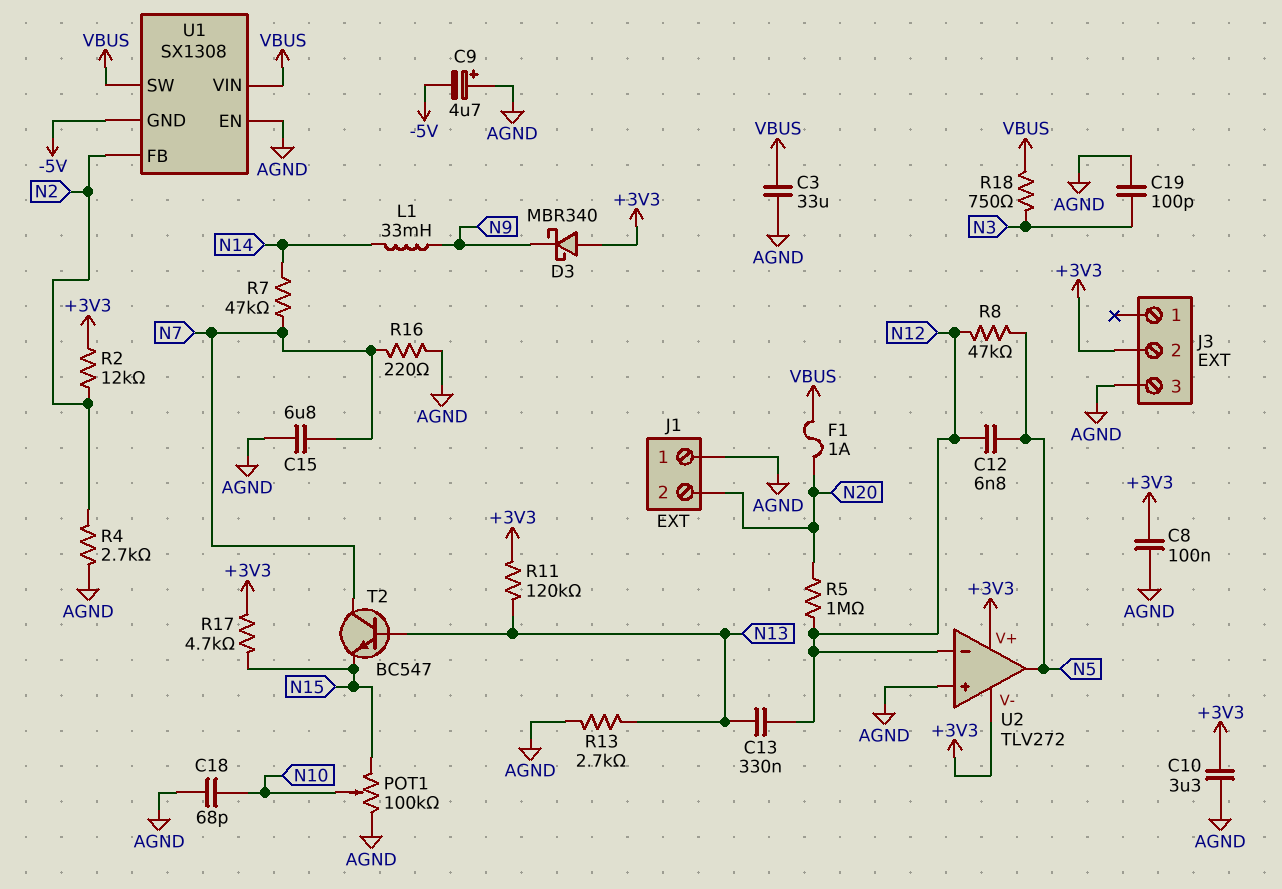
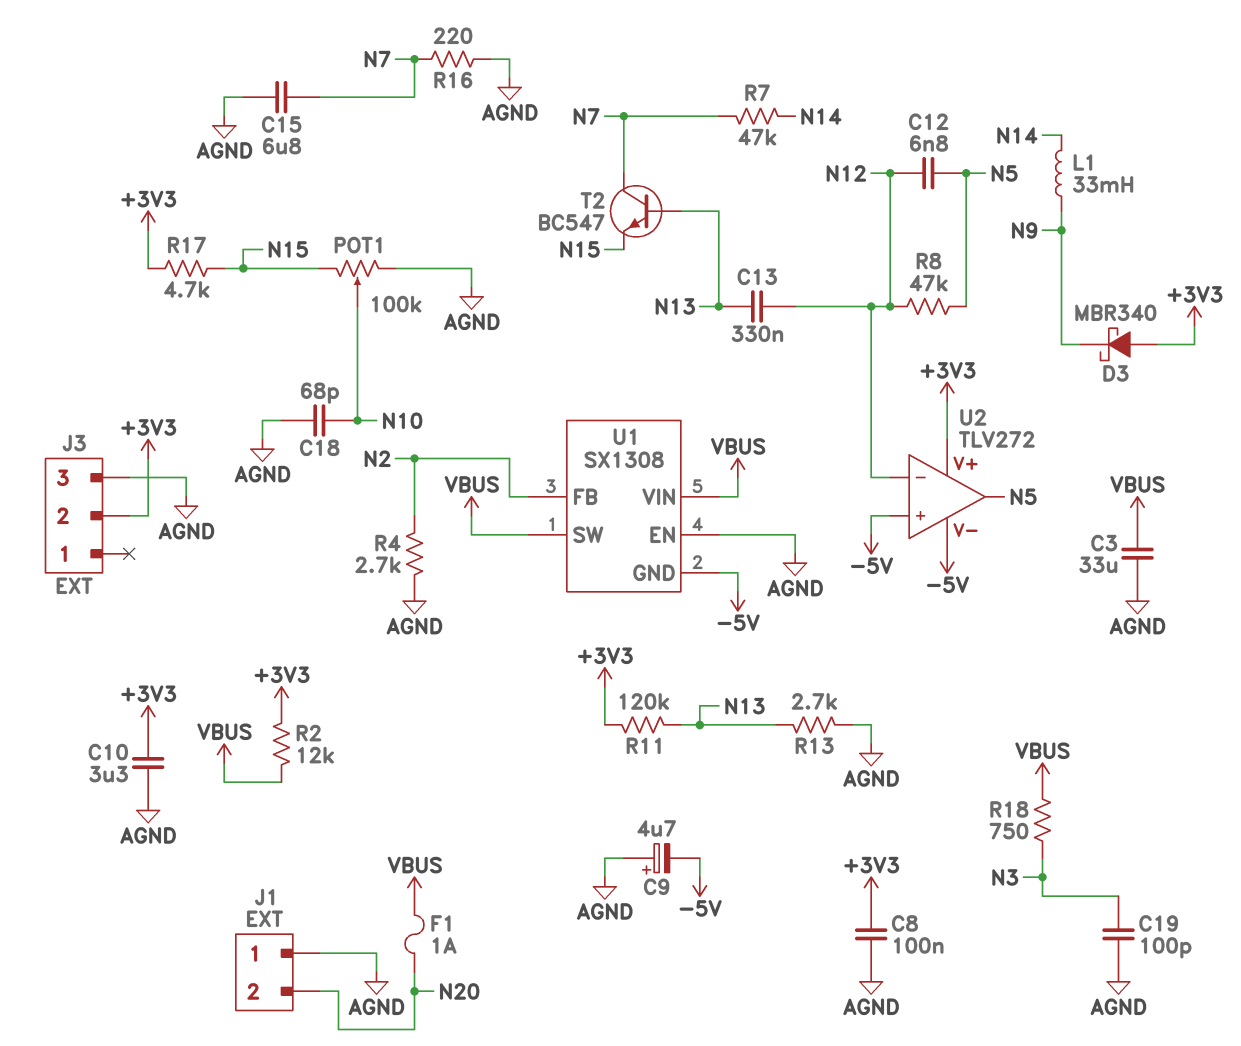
R2: 12k (+3V3, N2) -> 12k (+3V3, VBUS)
R5: 1M (N12, N20) -> none
U2 pin V-: +3V3 -> -5V
U2 pin in+: AGND -> -5V

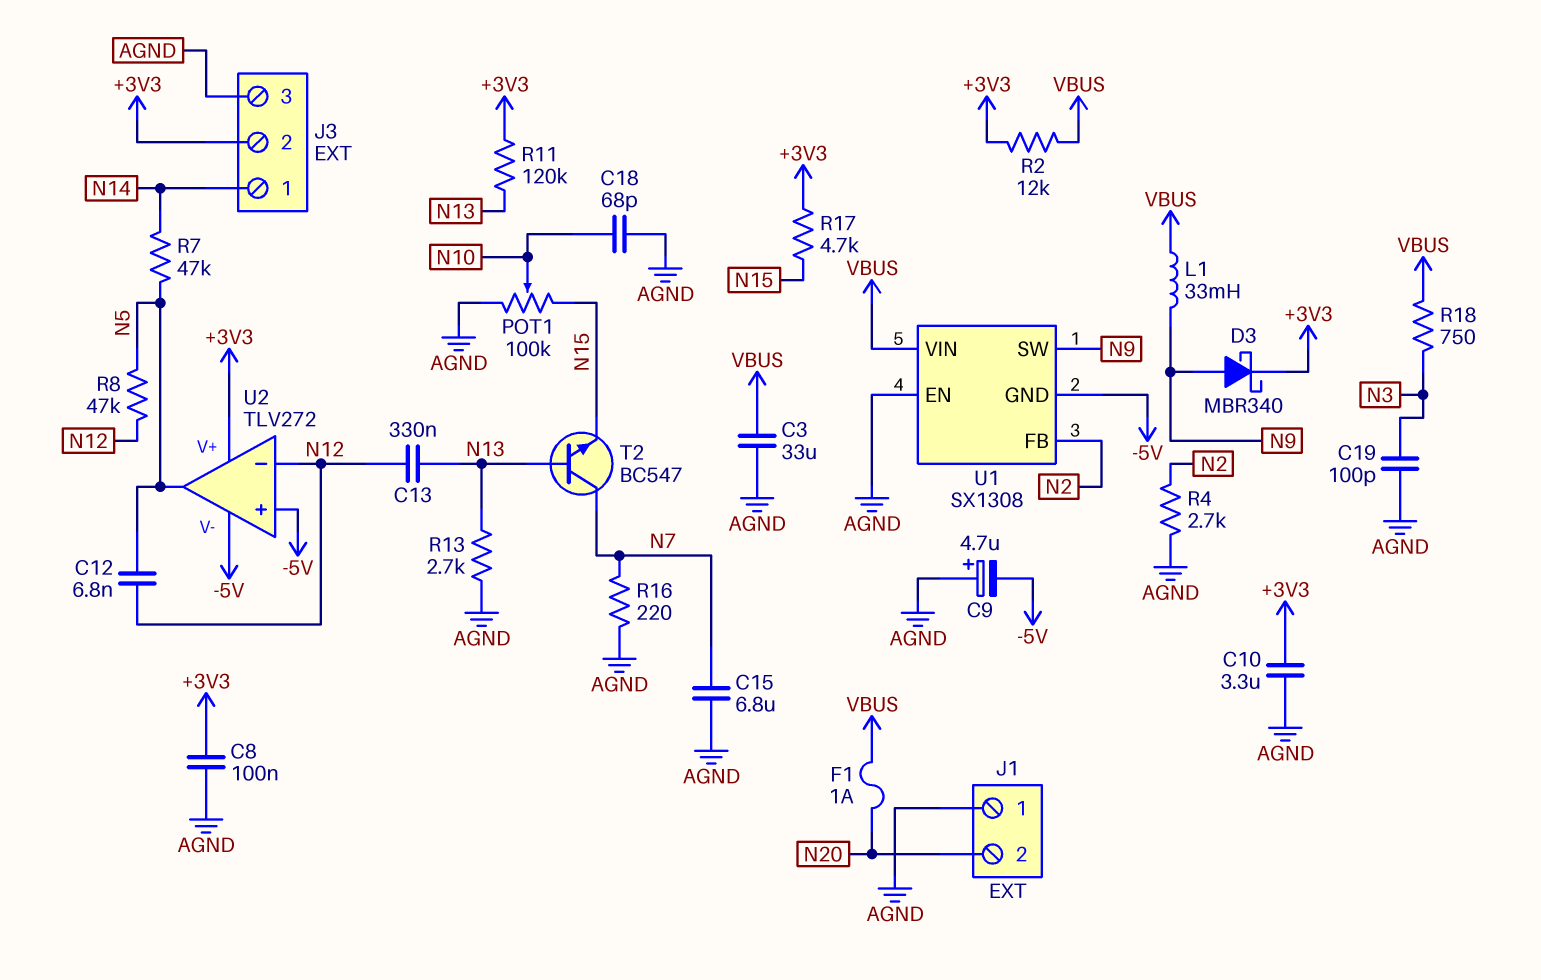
D3: schottky MBR340 (A +3V3, K N9) -> schottky MBR340 (A N9, K +3V3)
J3 pin 1: none -> N14
L1: 33mH (N9, N14) -> 33mH (N9, VBUS)
R7: 47k (N7, N14) -> 47k (N5, N14)
U1 pin SW: VBUS -> N9

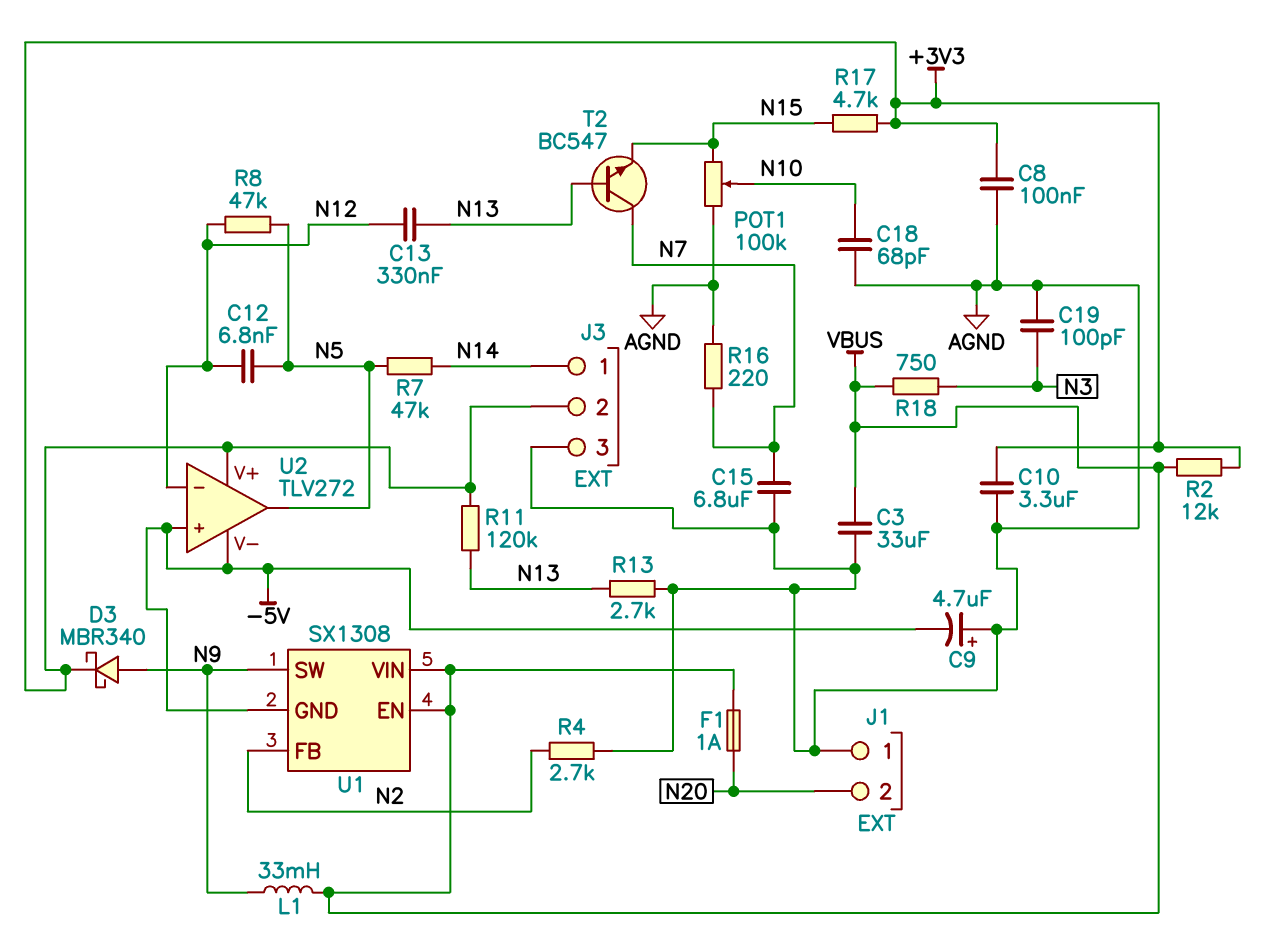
U1 pin EN: AGND -> VBUS

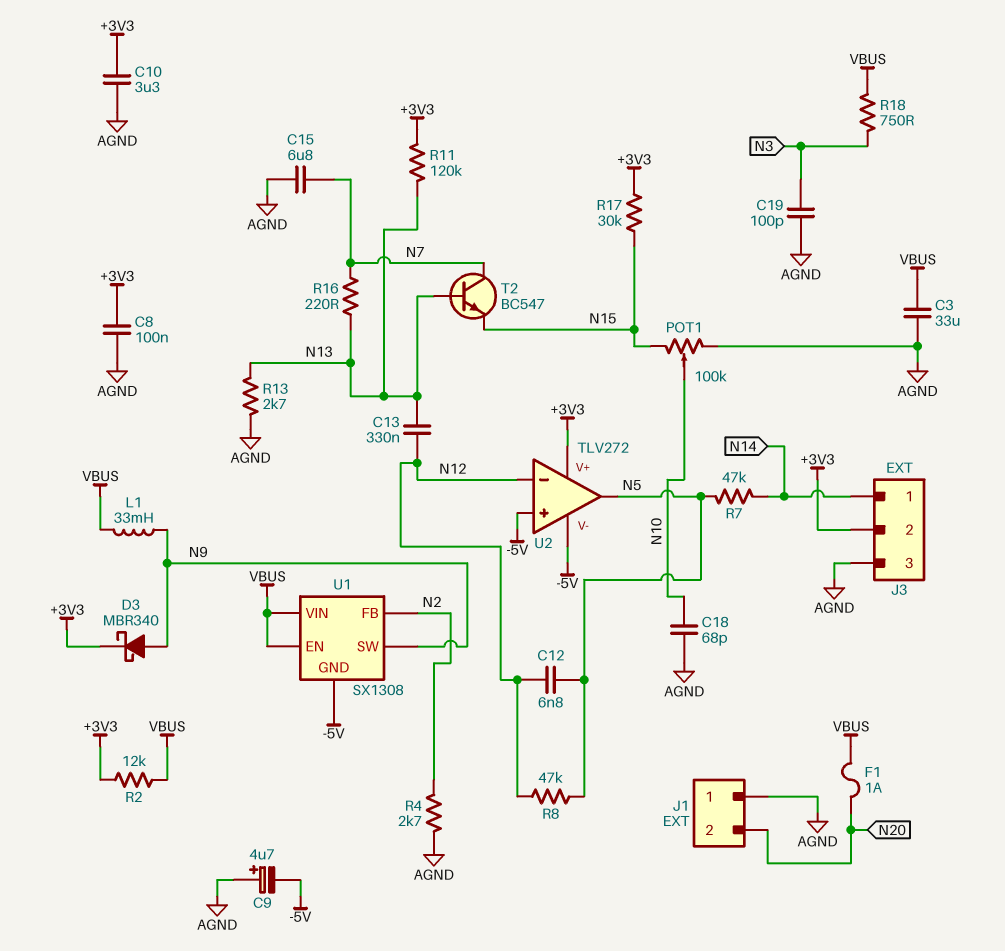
R16: 220 (AGND, N7) -> 220 (N7, N13)
R17: 4.7k (+3V3, N15) -> 30k (+3V3, N15)

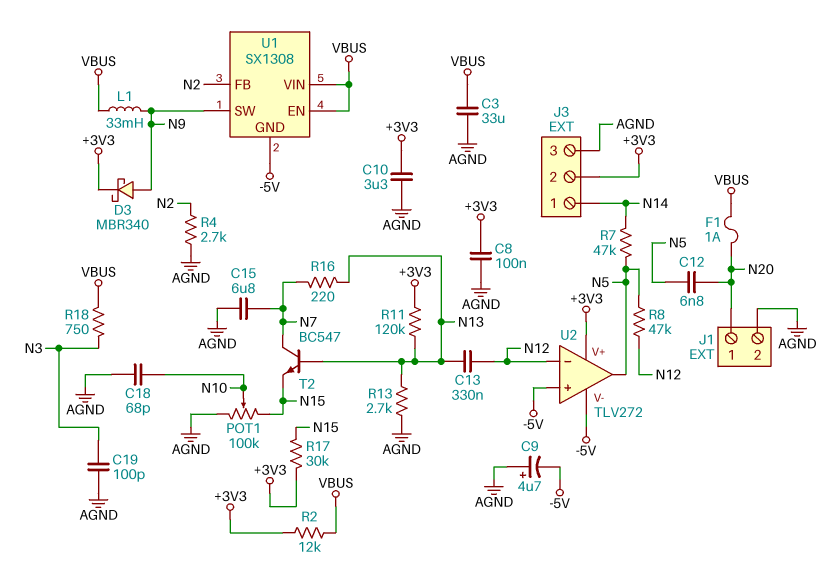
C12: 6.8nF (N5, N12) -> 6.8nF (N5, N20)
J1 pin 1: AGND -> N20
J1 pin 2: N20 -> AGND

